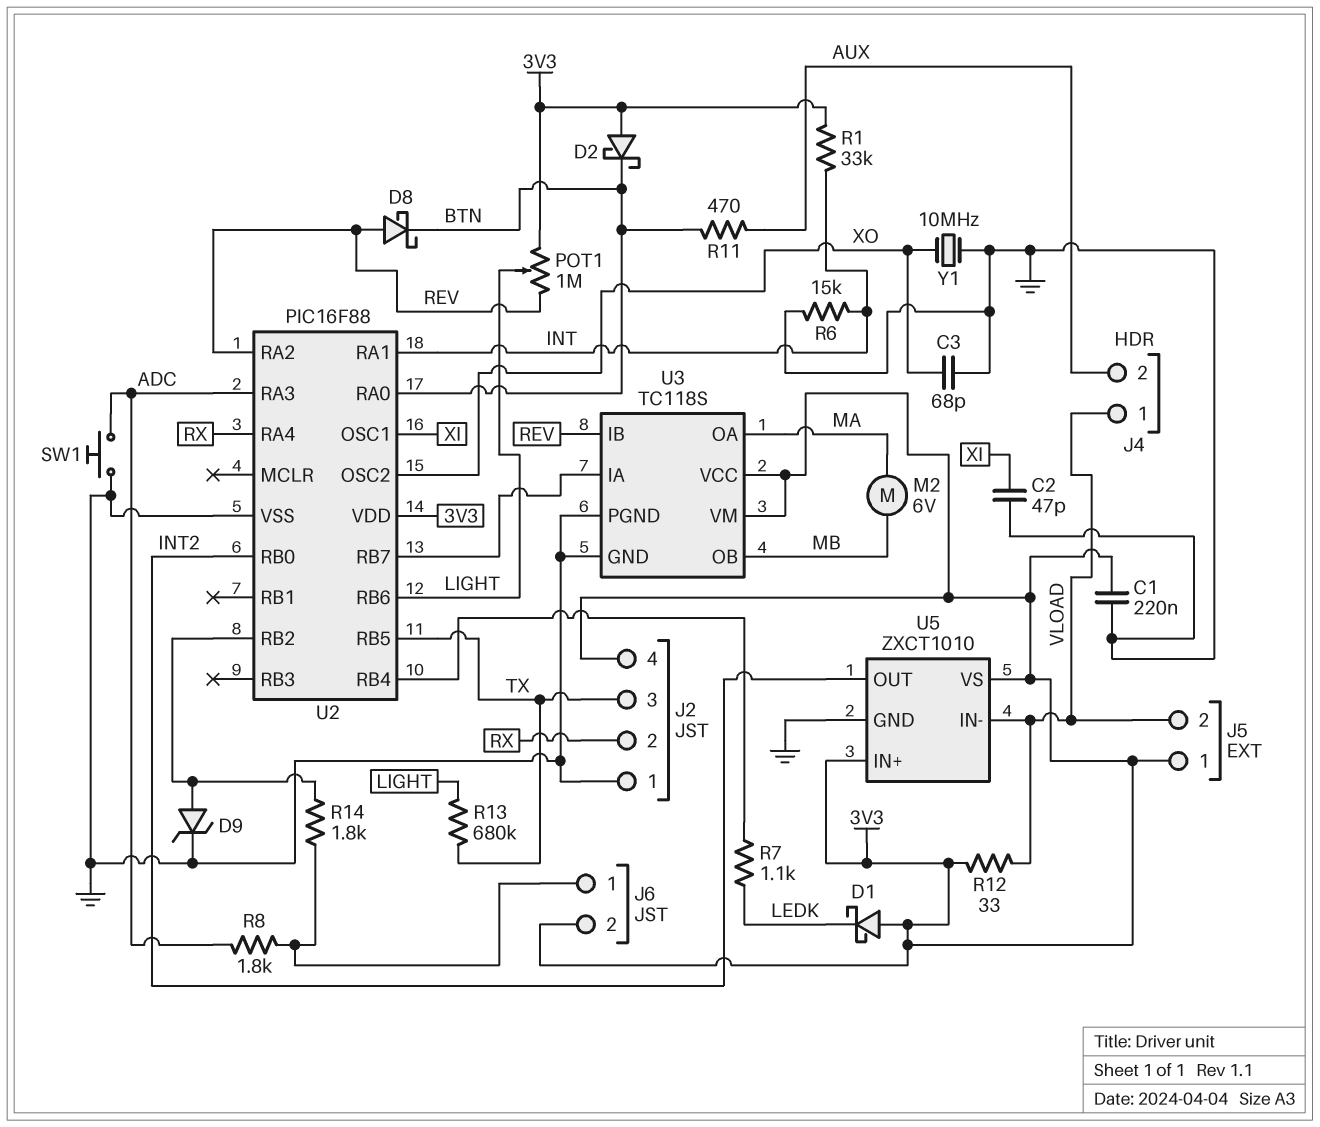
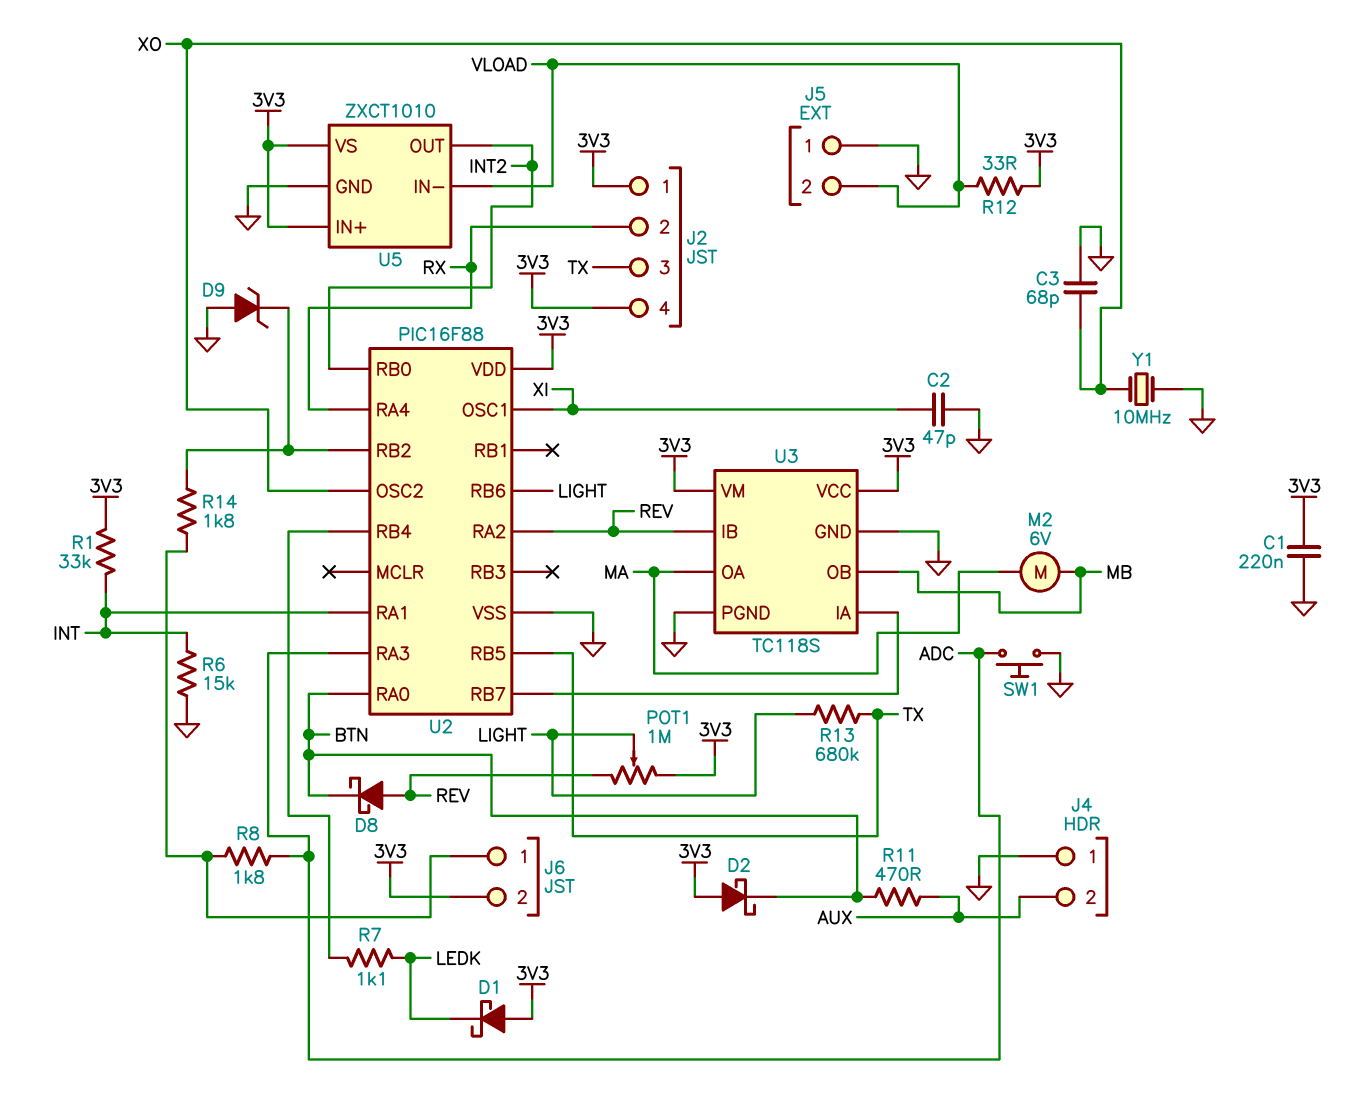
D9: zener (A U2/RB2, K GND) -> zener (A GND, K U2/RB2)
J2 pin 1: GND -> 3V3
J4 pin 1: VLOAD -> GND
J5 pin 1: 3V3 -> GND

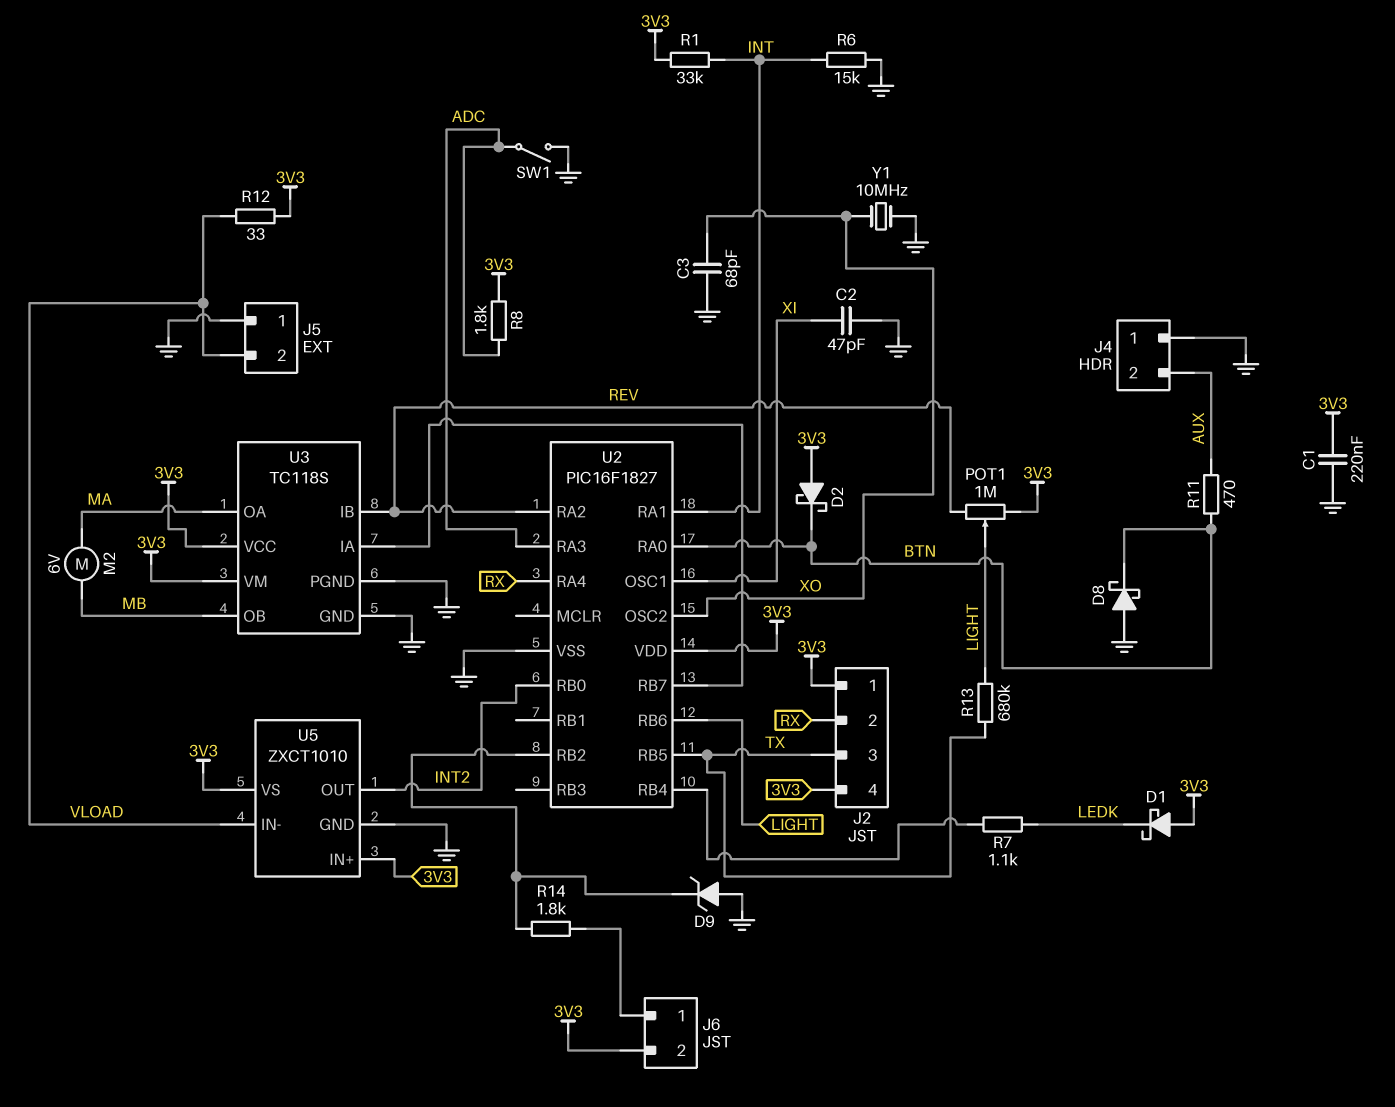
D8: schottky (A REV, K BTN) -> schottky (A GND, K BTN)
R8: 1.8k (ADC, J6/1) -> 1.8k (3V3, ADC)
SW1: button (ADC, GND) -> switch (ADC, GND)
U2: PIC16F88 -> PIC16F1827

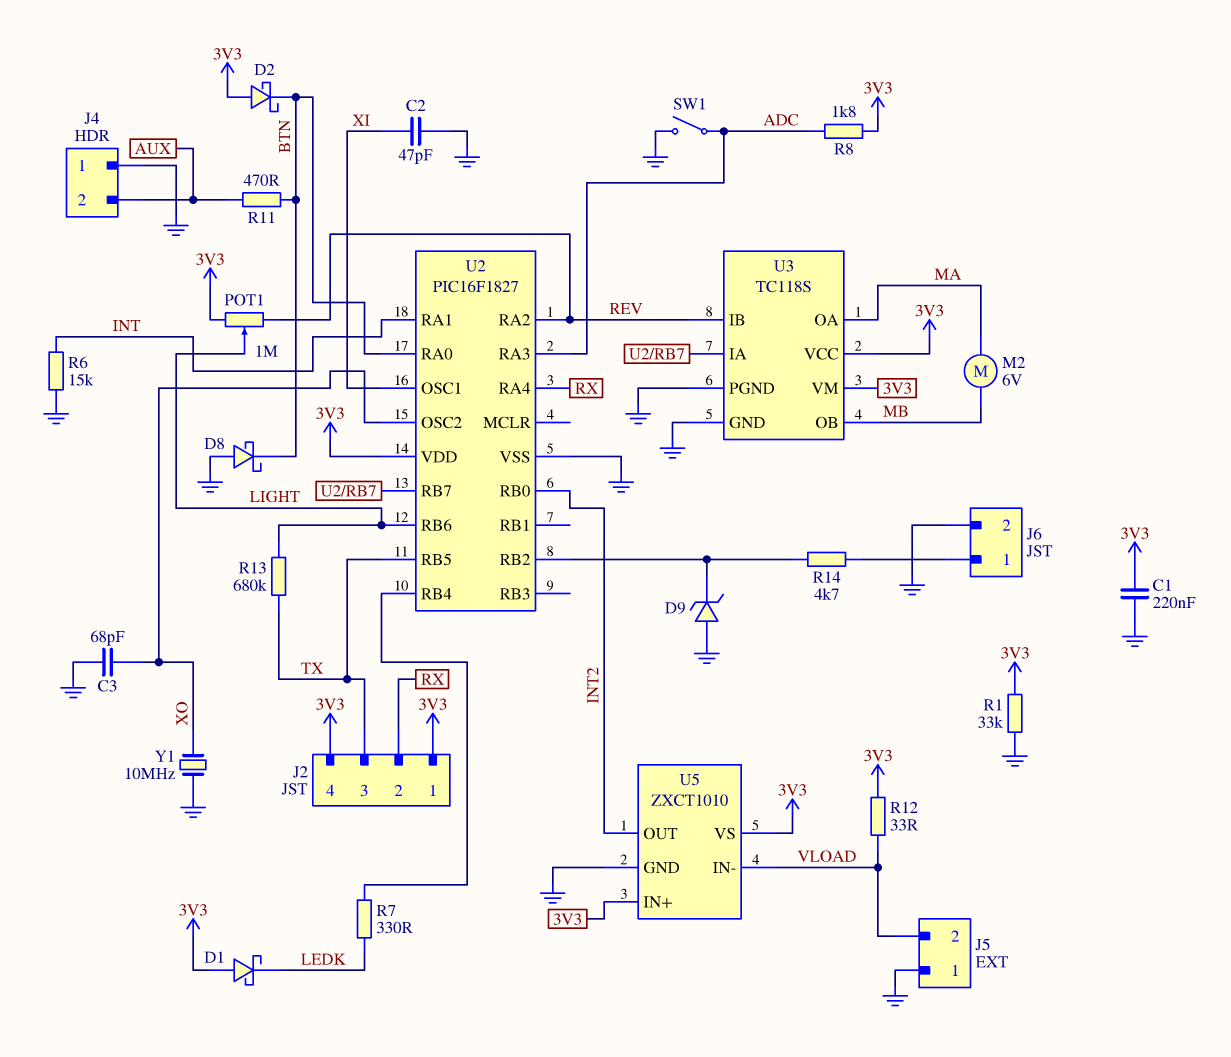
J6 pin 2: 3V3 -> GND
R1: 33k (3V3, INT) -> 33k (3V3, GND)
R7: 1.1k (LEDK, U2/RB4) -> 330 (LEDK, U2/RB4)
R14: 1.8k (J6/1, U2/RB2) -> 4.7k (J6/1, U2/RB2)

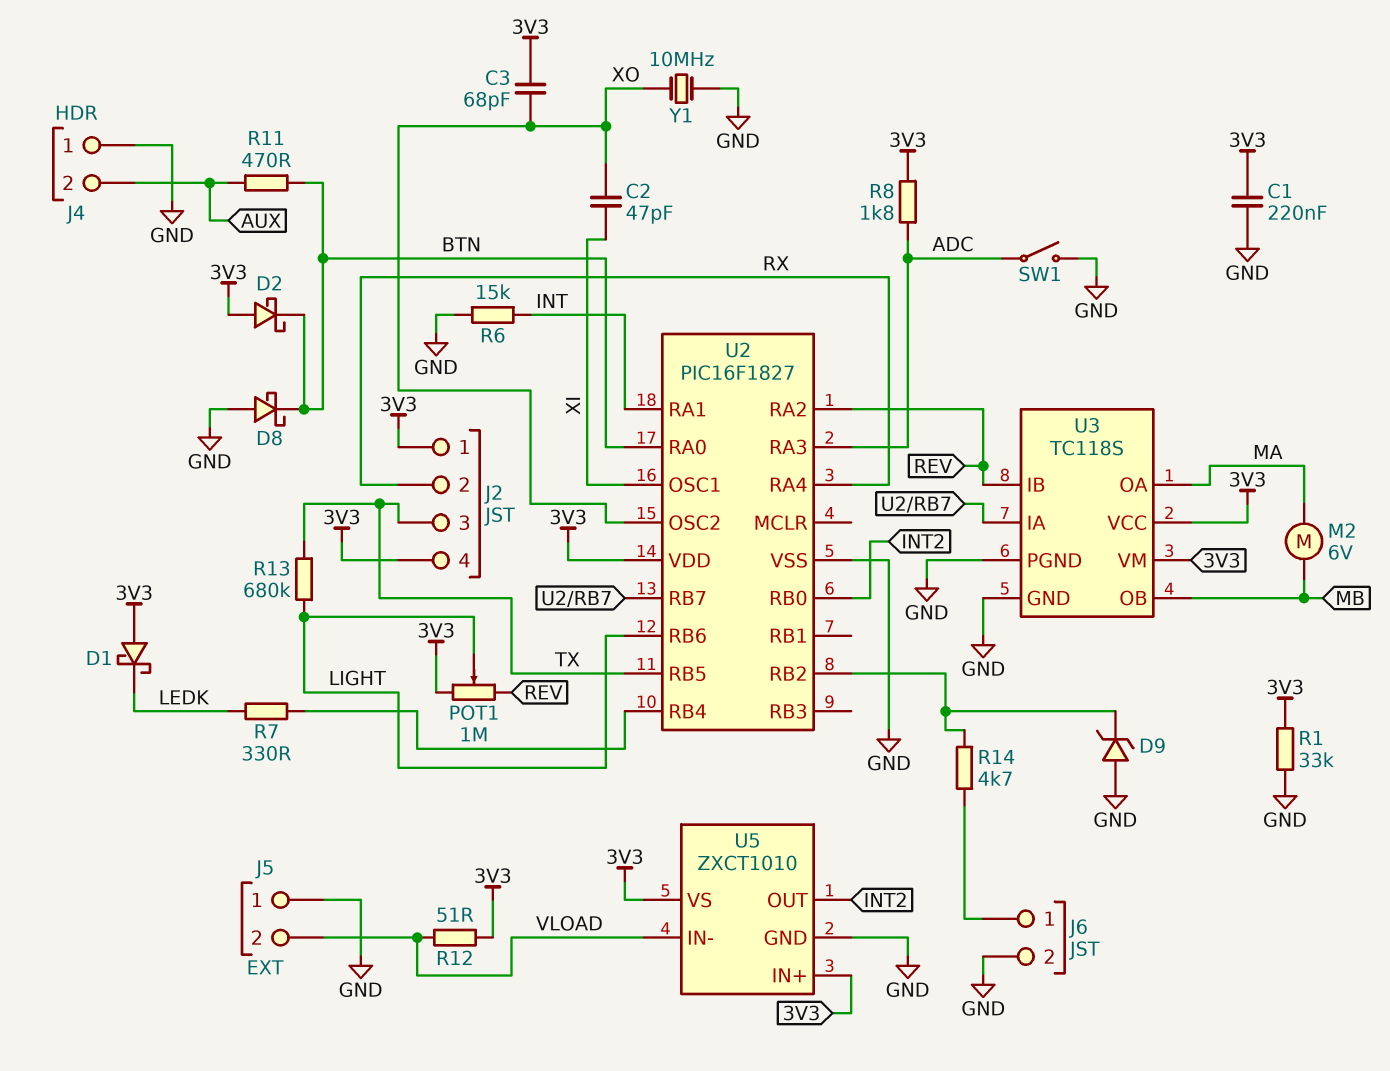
C2: 47pF (GND, XI) -> 47pF (XI, XO)
C3: 68pF (GND, XO) -> 68pF (3V3, XO)
R12: 33 (3V3, VLOAD) -> 51 (3V3, VLOAD)

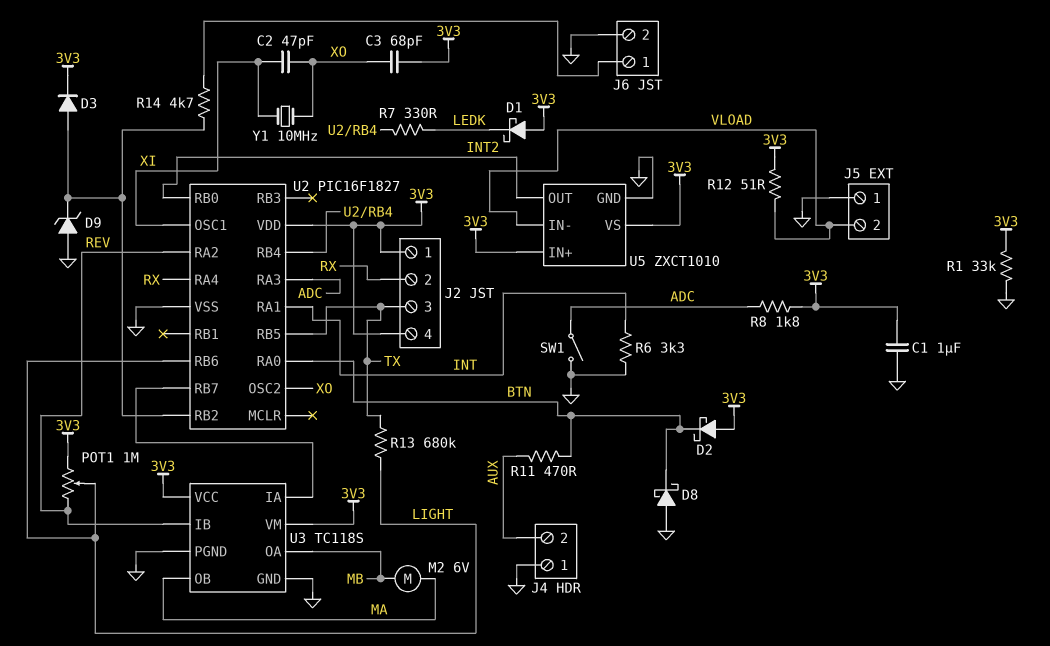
C1: 220nF (3V3, GND) -> 1uF (3V3, GND)
D3: none -> diode (A U2/RB2, K 3V3)
R6: 15k (GND, INT) -> 3.3k (GND, INT)
U3 pin OA: MA -> MB
U3 pin OB: MB -> MA
Y1: 10MHz (GND, XO) -> 10MHz (XI, XO)

